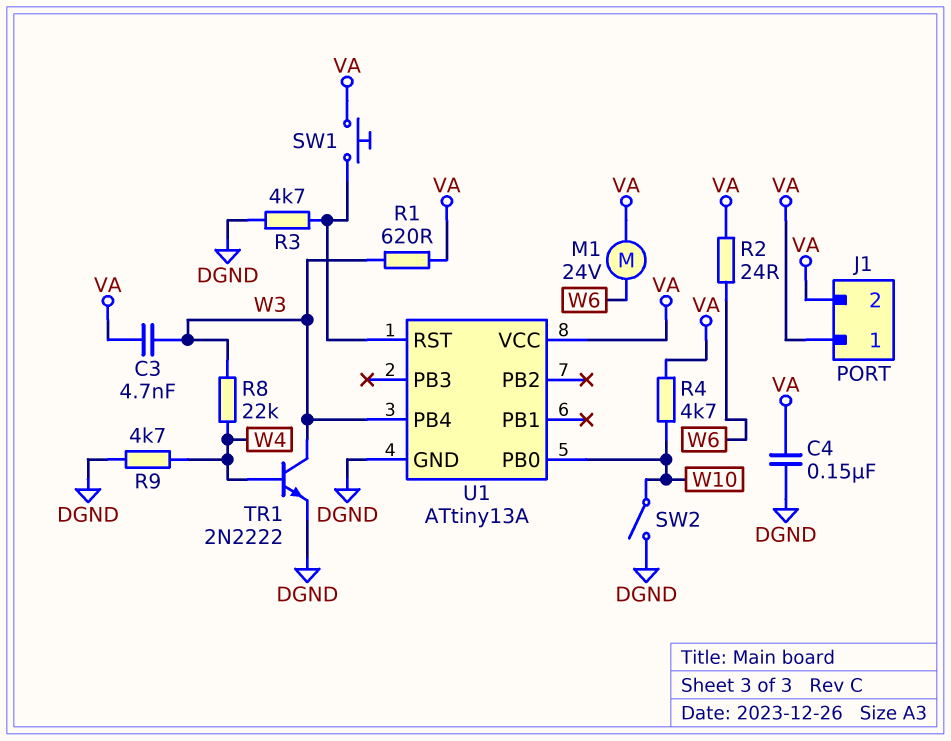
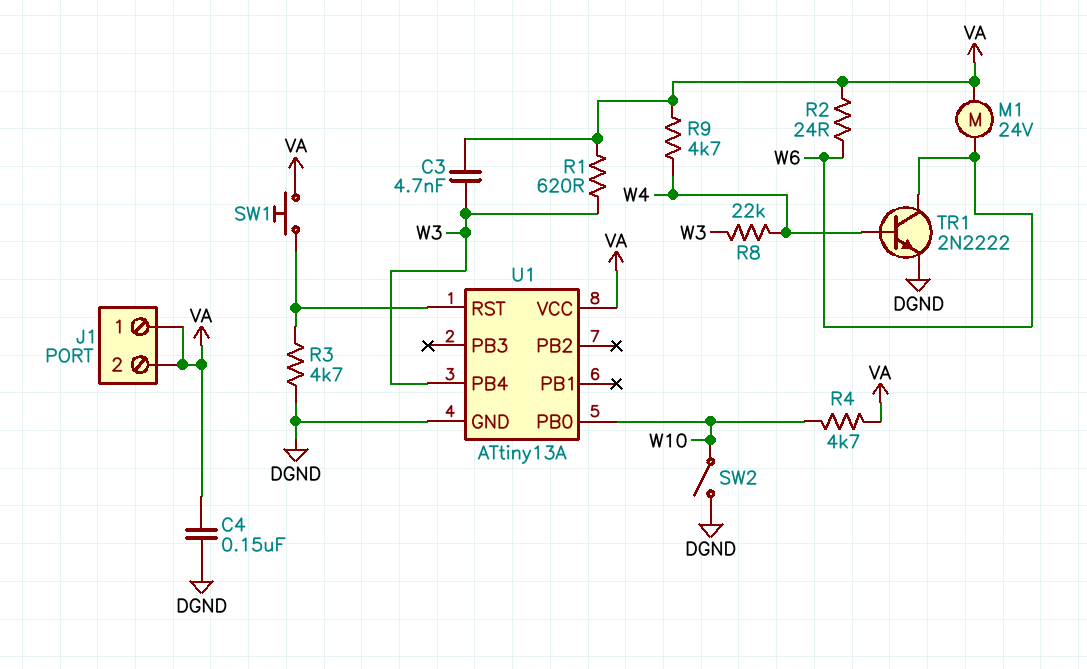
R9: 4.7k (DGND, W4) -> 4.7k (VA, W4)
TR1: NPN 2N2222 (B W4, C W3, E DGND) -> NPN 2N2222 (B W4, C W6, E DGND)

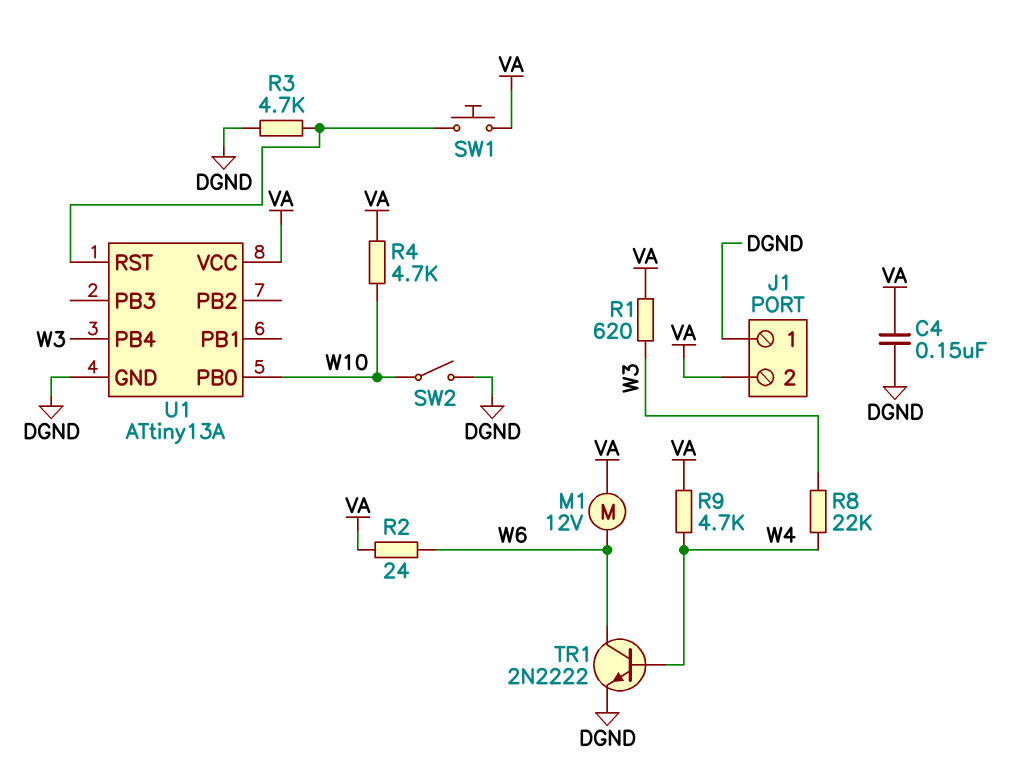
C3: 4.7nF (VA, W3) -> none
J1 pin 1: VA -> DGND
M1: motor 24V (VA, W6) -> motor 12V (VA, W6)

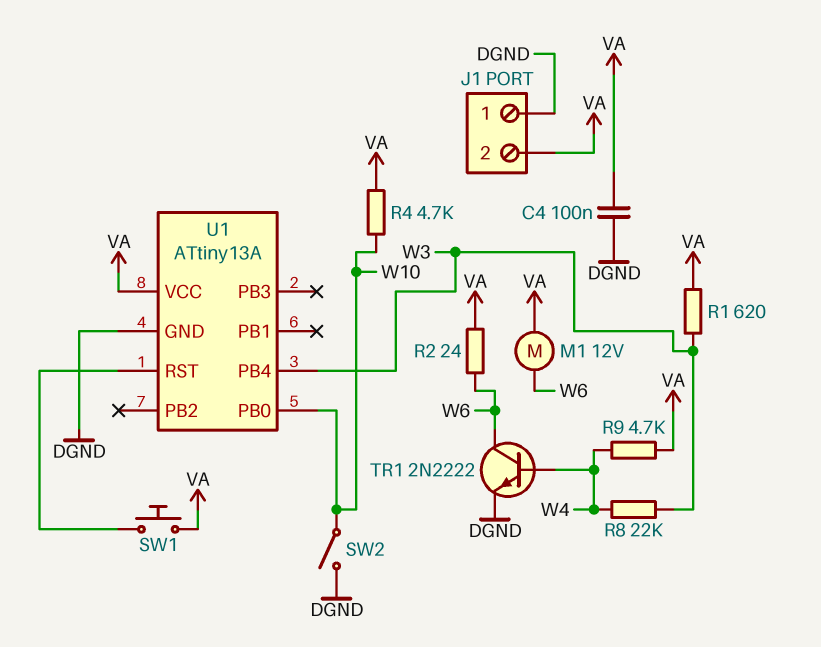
C4: 150nF (DGND, VA) -> 100nF (DGND, VA)
R3: 4.7k (DGND, U1/RST) -> none

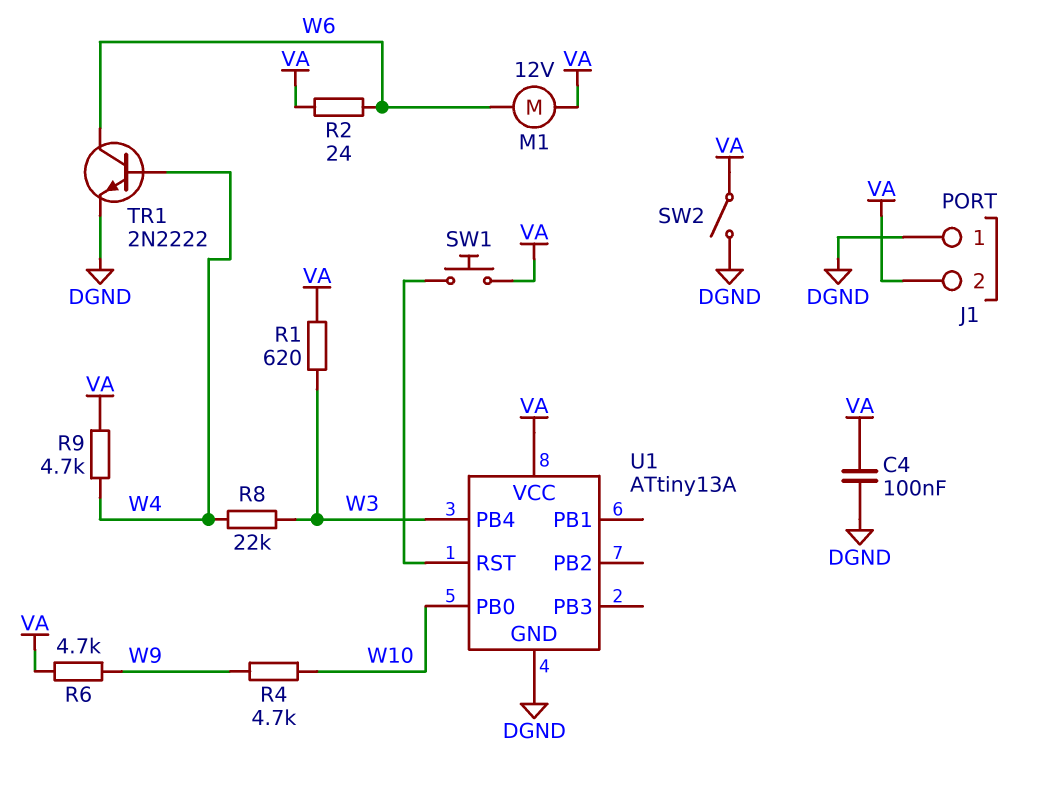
R4: 4.7k (VA, W10) -> 4.7k (W9, W10)
R6: none -> 4.7k (VA, W9)
SW2: switch (DGND, W10) -> switch (DGND, VA)

